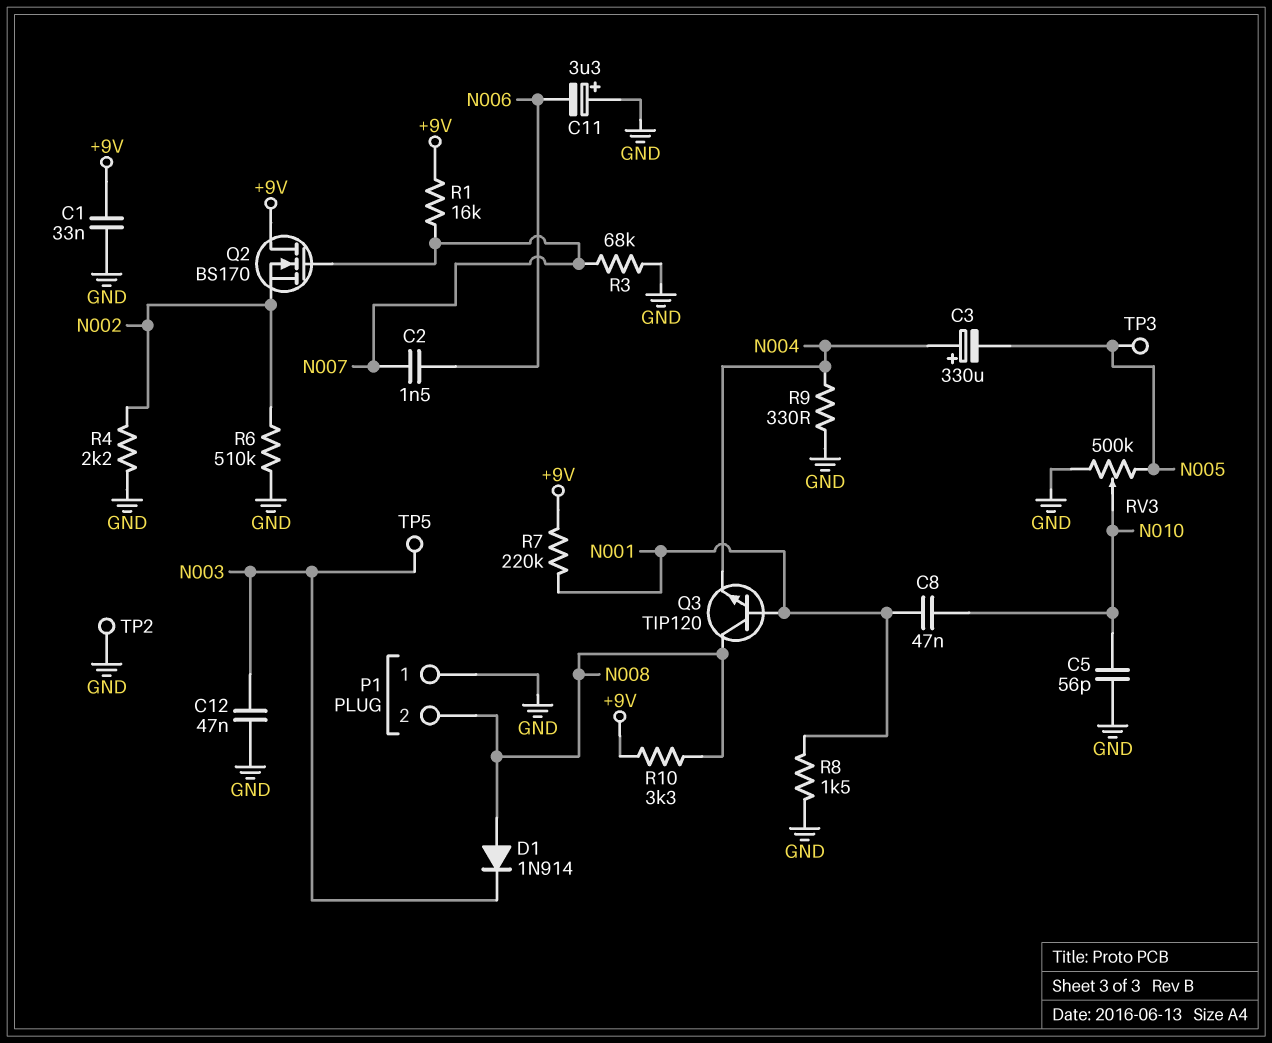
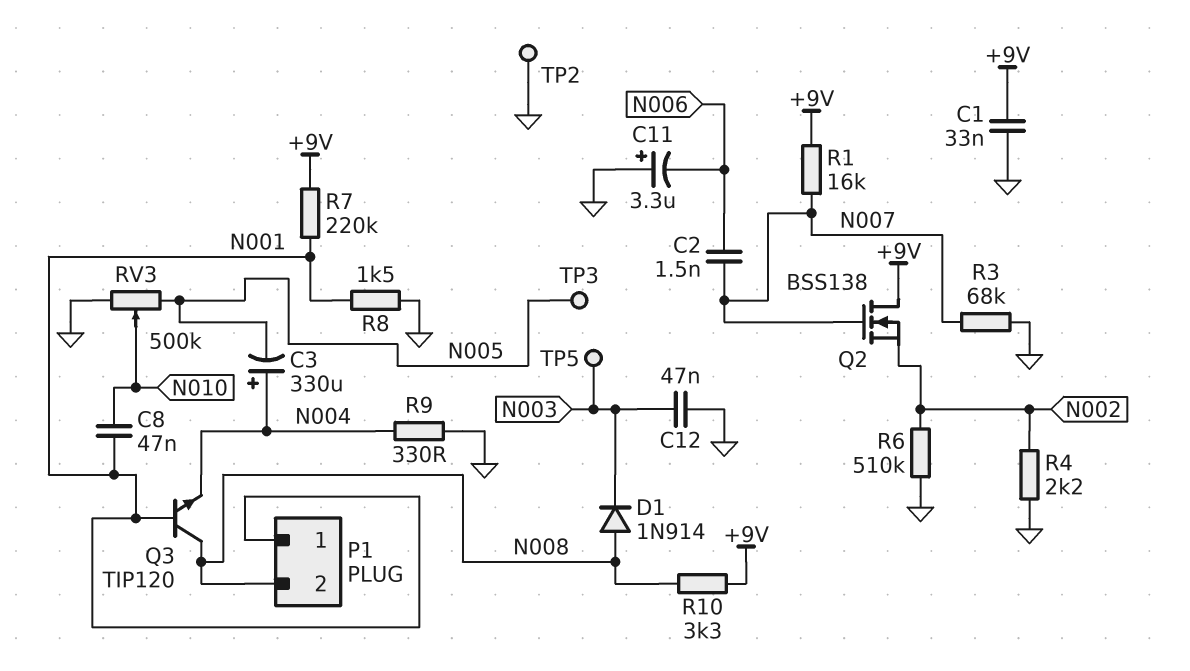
C5: 56pF (GND, N010) -> none
P1 pin 1: GND -> N001
Q2: NMOS BS170 (G N007, D +9V, S N002) -> NMOS BSS138 (G N007, D +9V, S N002)

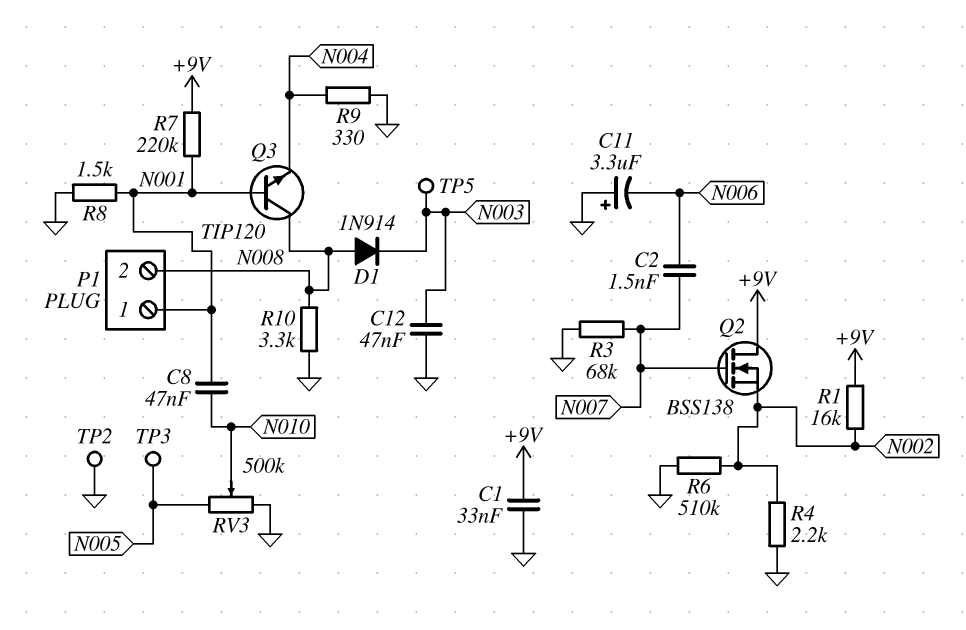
C3: 330uF (plus N004, minus N005) -> none
R1: 16k (+9V, N007) -> 16k (+9V, N002)
R10: 3.3k (+9V, N008) -> 3.3k (GND, N008)

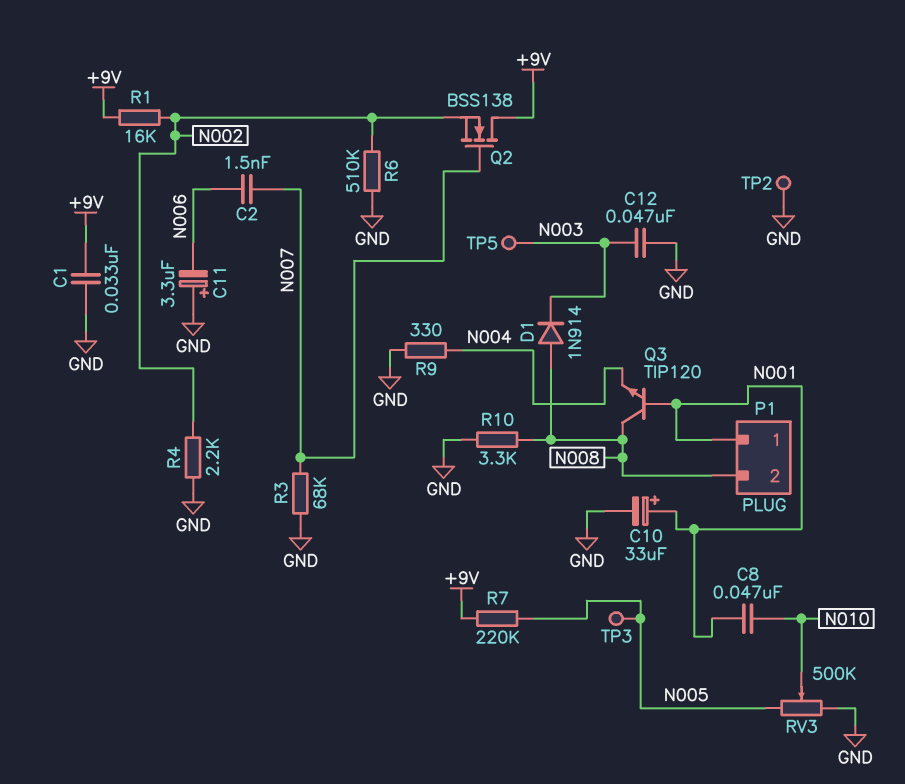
C10: none -> 33uF (plus N001, minus GND)
R7: 220k (+9V, N001) -> 220k (+9V, N005)
R8: 1.5k (GND, N001) -> none

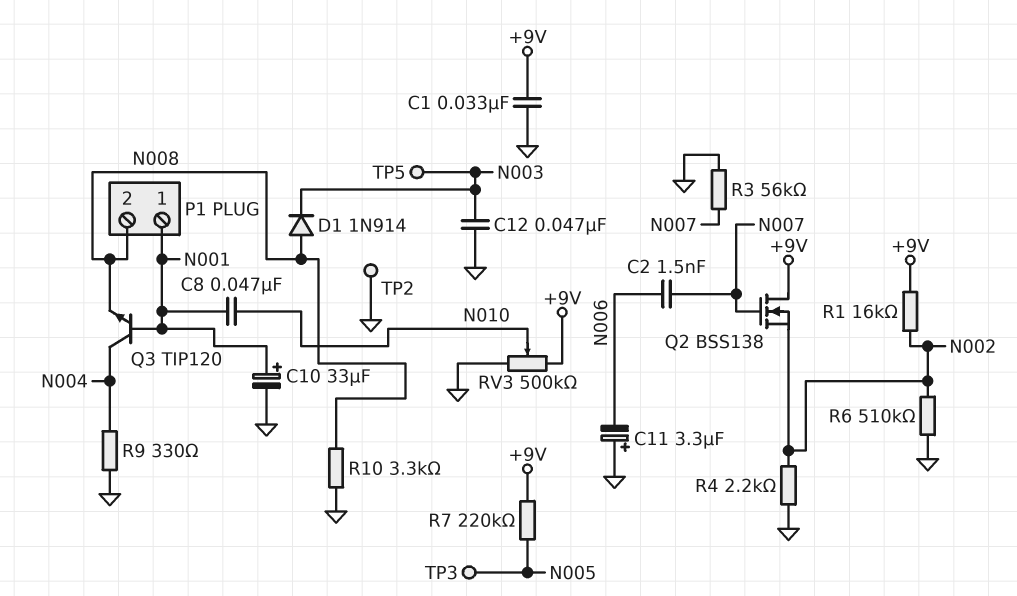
Q3: NPN TIP120 (B N001, C N008, E N004) -> NPN TIP120 (B N001, C N004, E N008)
R3: 68k (GND, N007) -> 56k (GND, N007)
RV3: 500k (GND, N005, wiper N010) -> 500k (+9V, GND, wiper N010)

